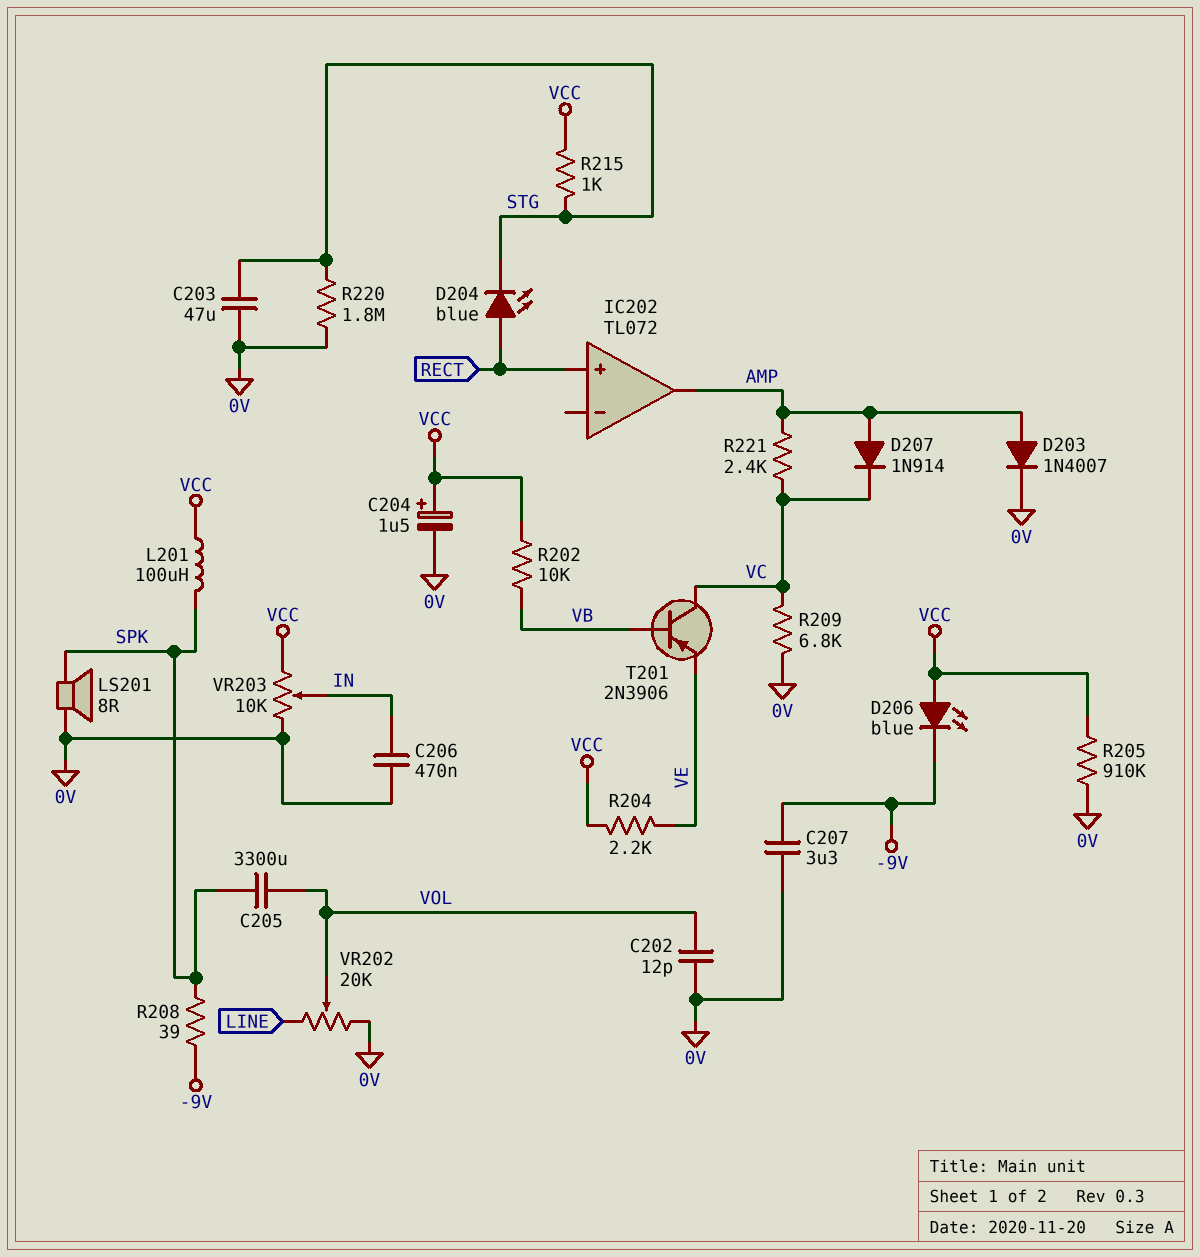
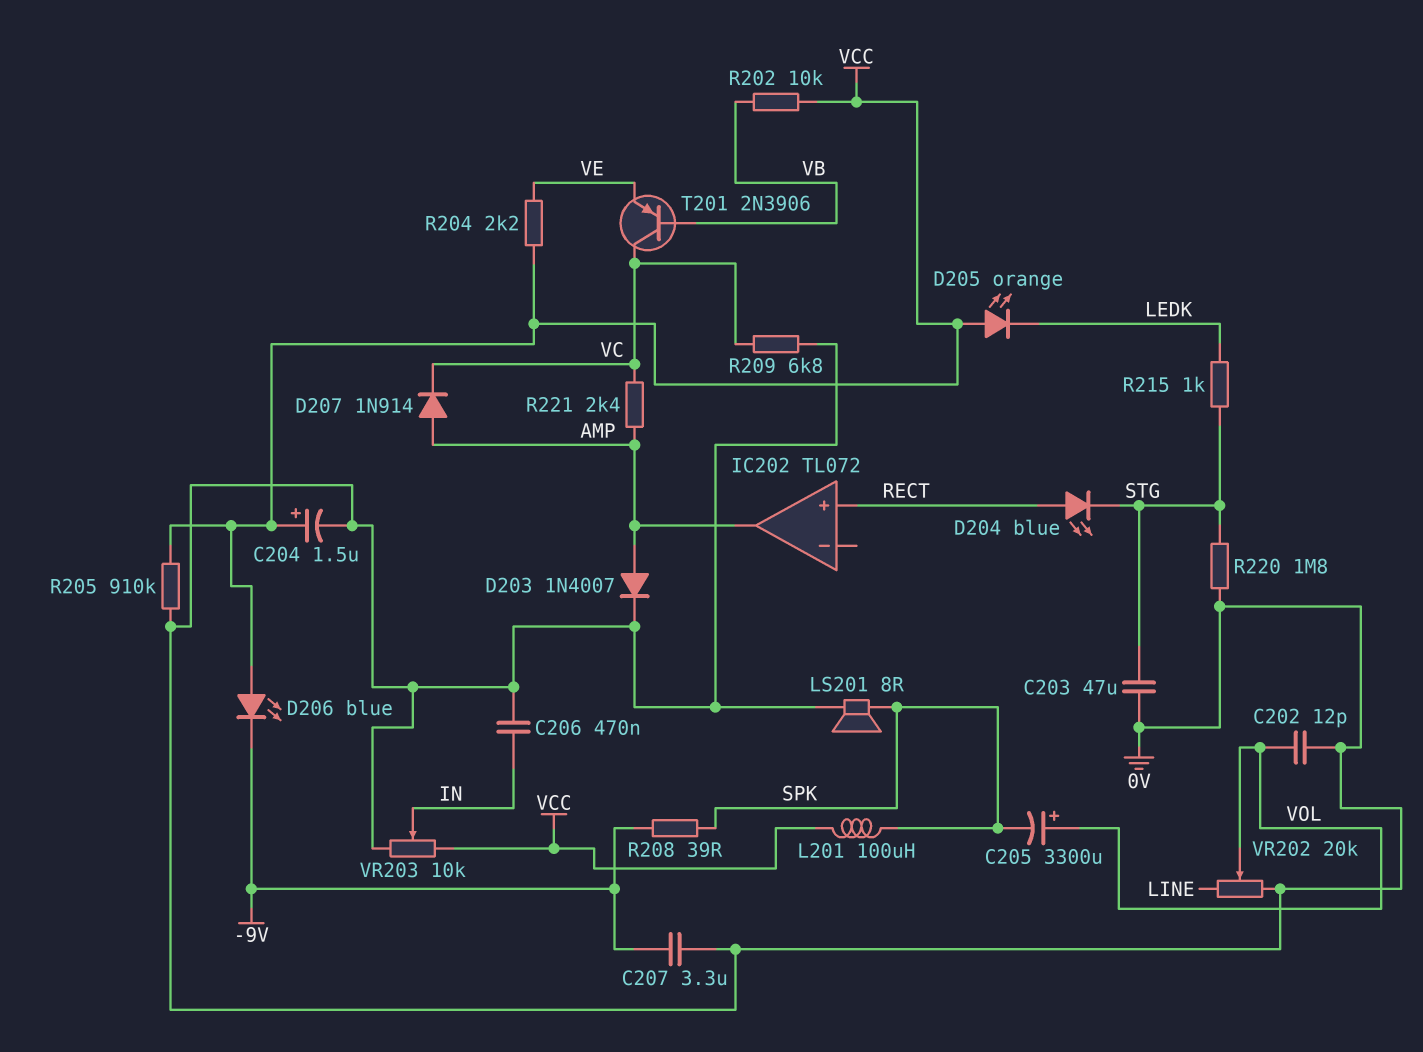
C205: 3300uF (SPK, VOL) -> 3300uF (plus VOL, minus SPK)
D205: none -> LED orange (A VCC, K LEDK)
R215: 1k (STG, VCC) -> 1k (LEDK, STG)

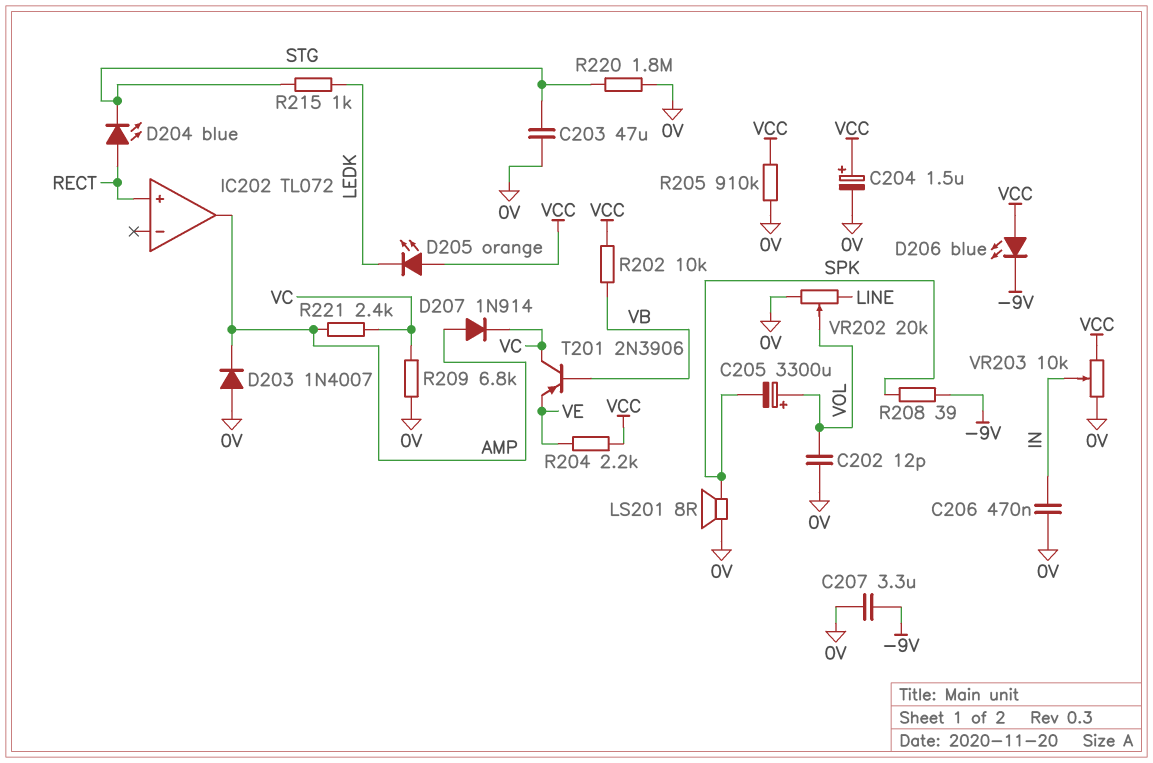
D203: diode 1N4007 (A AMP, K 0V) -> diode 1N4007 (A 0V, K AMP)
L201: 100uH (SPK, VCC) -> none

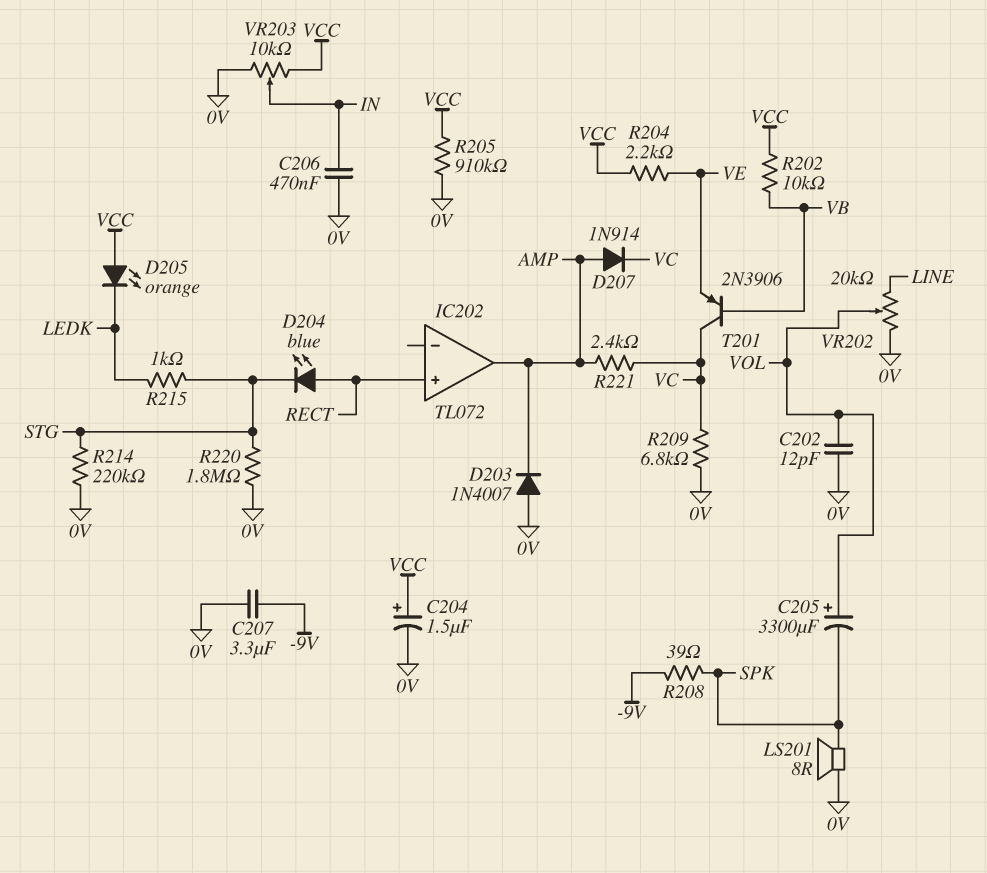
C203: 47uF (0V, STG) -> none
D206: LED blue (A VCC, K -9V) -> none
R214: none -> 220k (0V, STG)

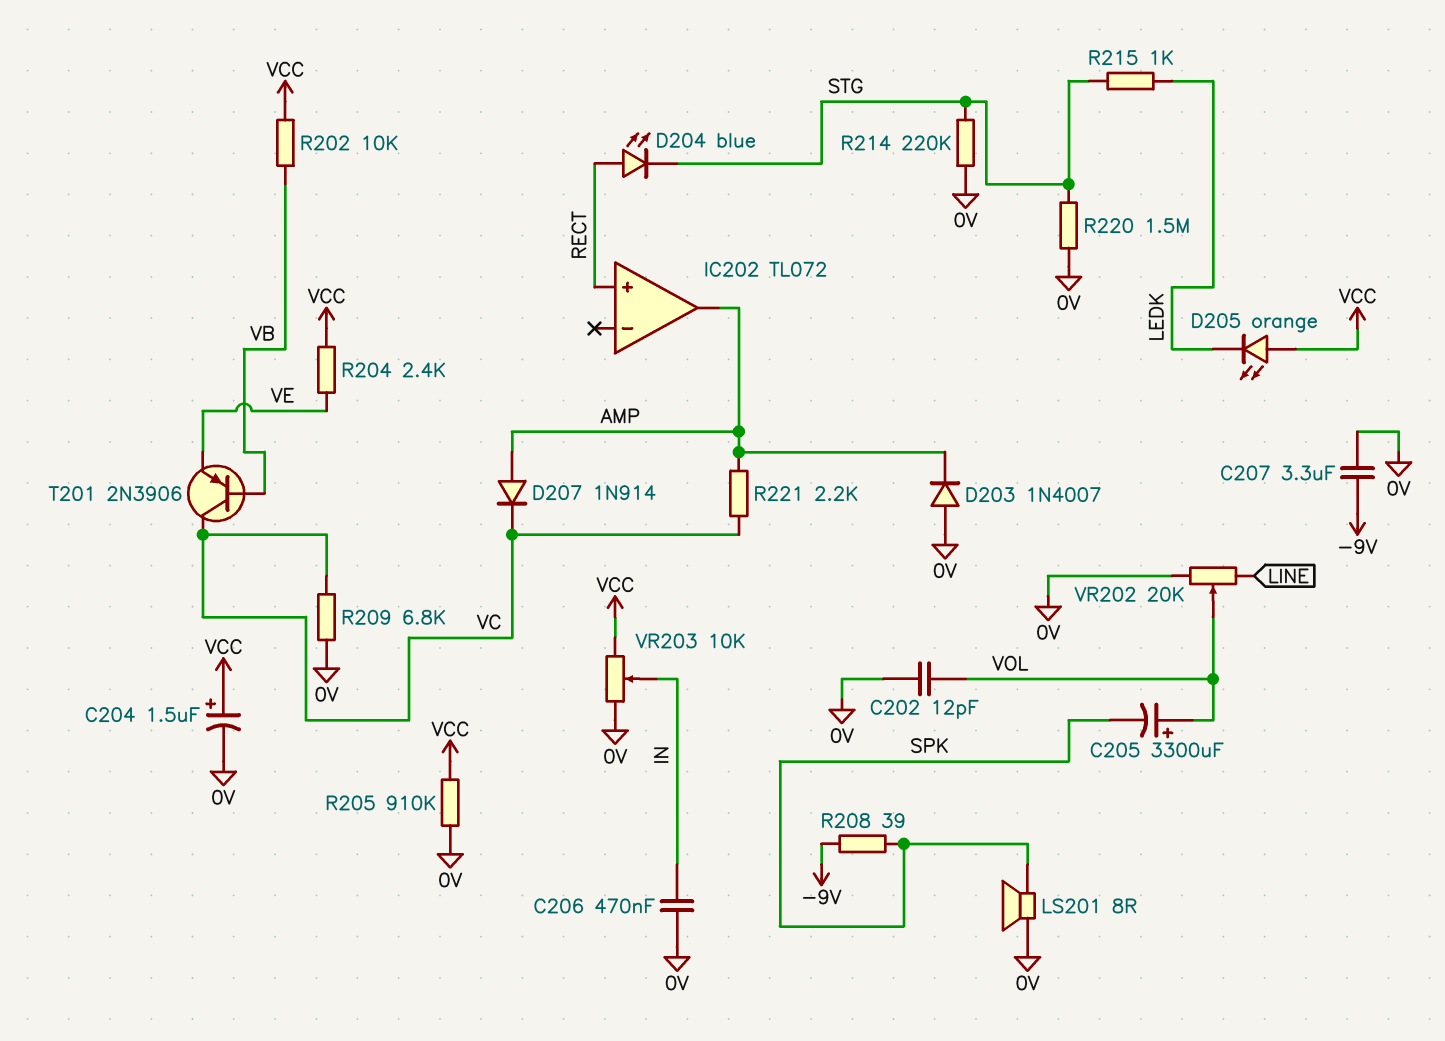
R204: 2.2k (VCC, VE) -> 2.4k (VCC, VE)
R220: 1.8M (0V, STG) -> 1.5M (0V, STG)
R221: 2.4k (AMP, VC) -> 2.2k (AMP, VC)

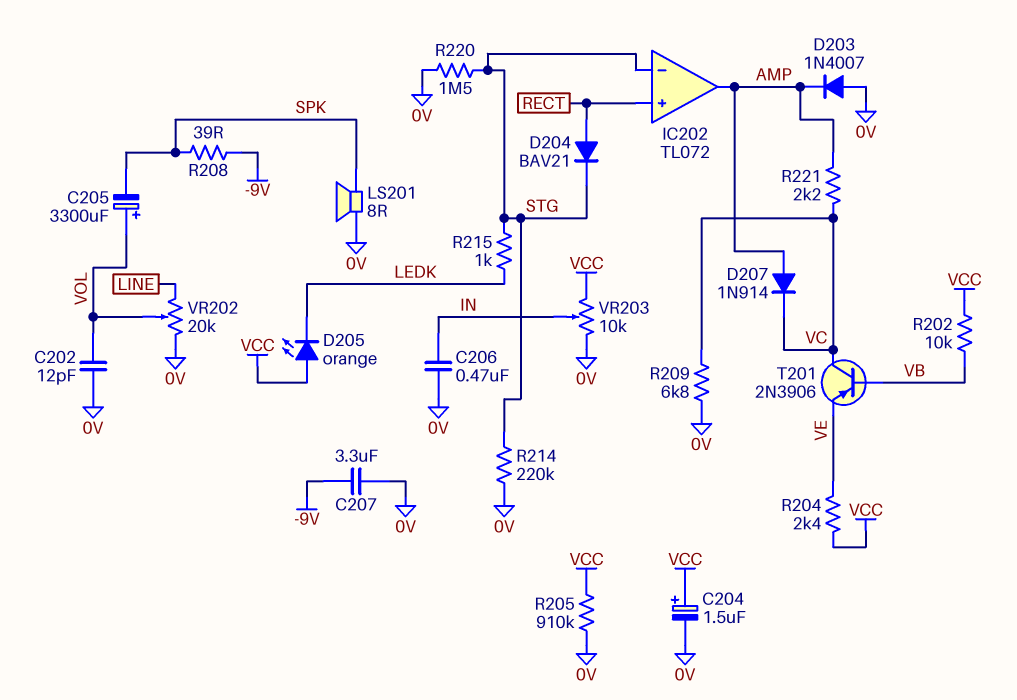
D204: LED blue (A RECT, K STG) -> diode BAV21 (A RECT, K STG)
IC202 pin in-: none -> STG

